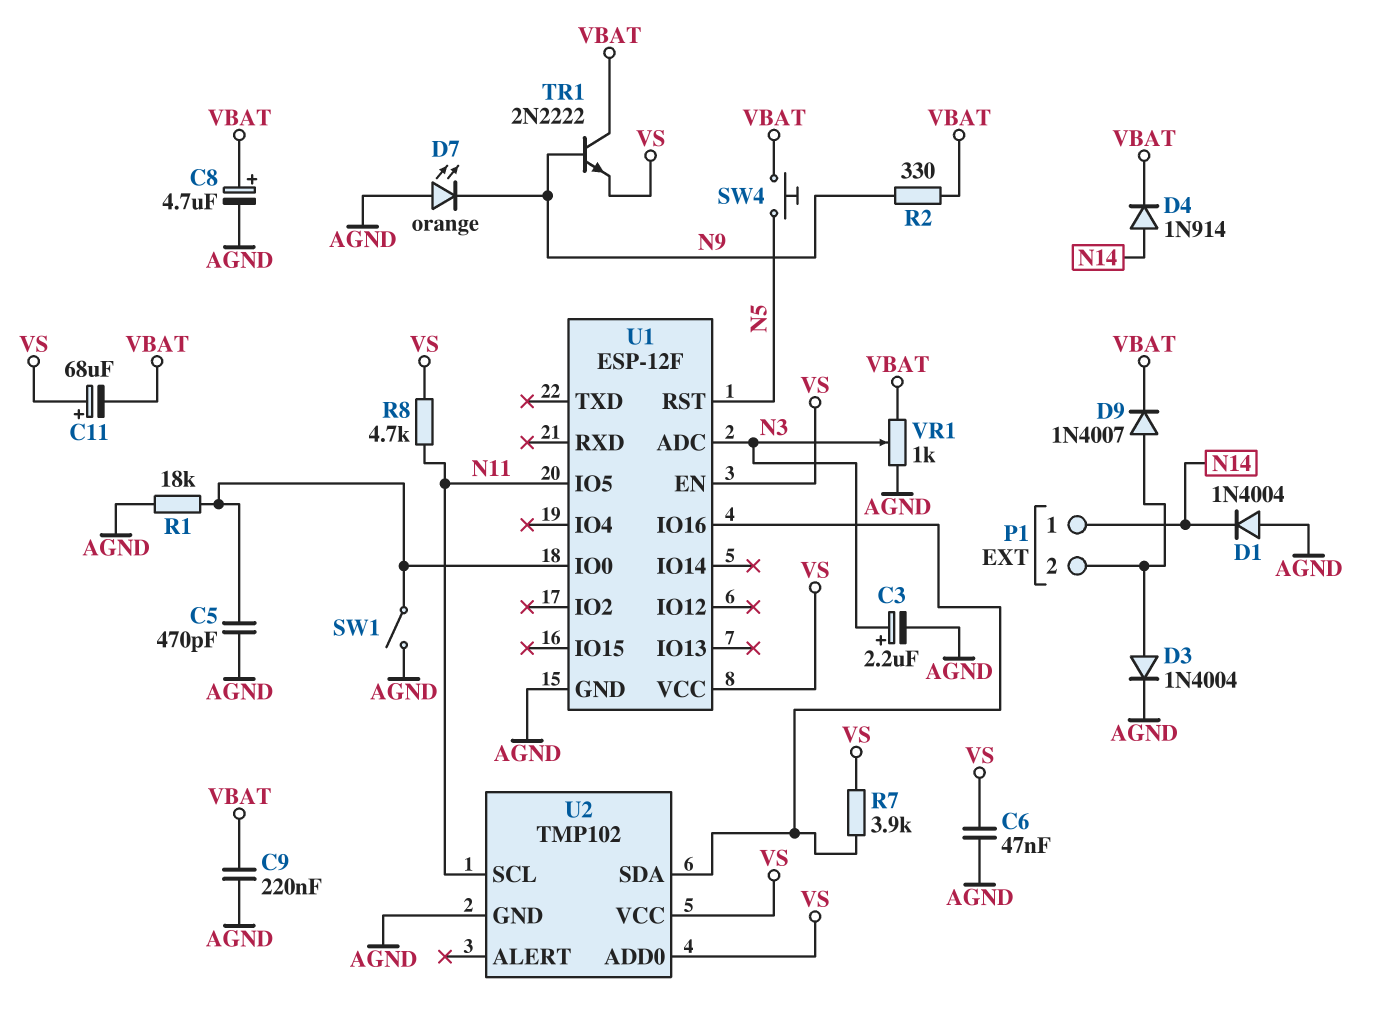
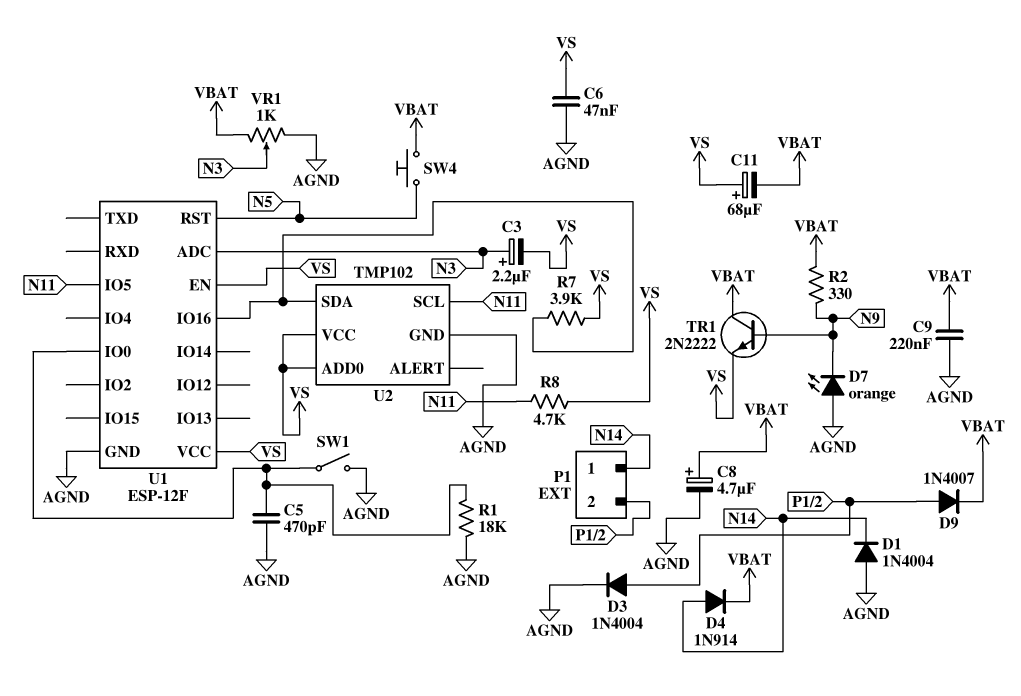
C3: 2.2uF (plus N3, minus AGND) -> 2.2uF (plus N3, minus VS)

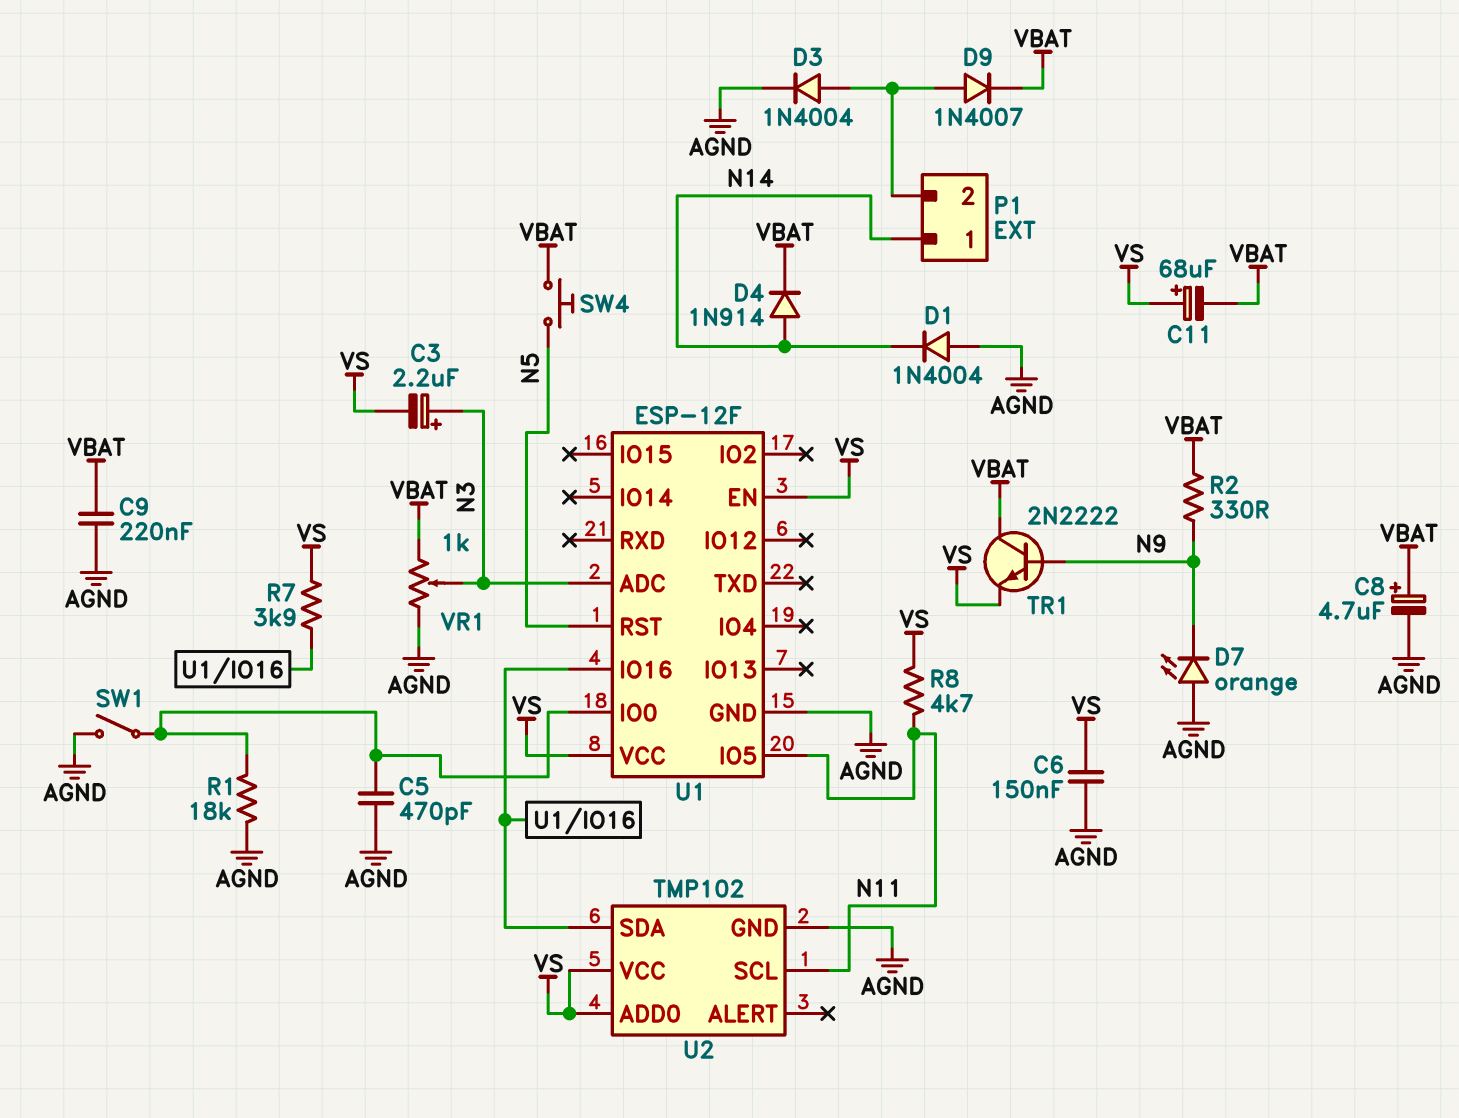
C6: 47nF (AGND, VS) -> 150nF (AGND, VS)

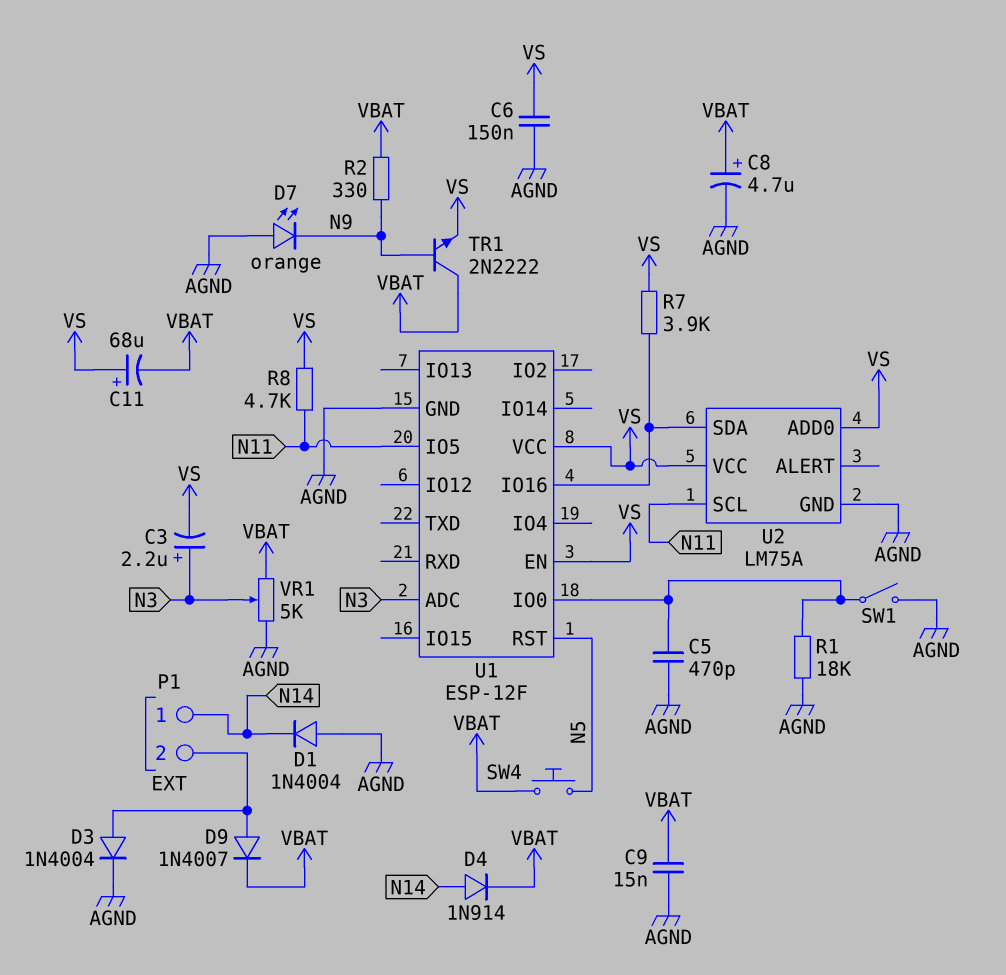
C9: 220nF (AGND, VBAT) -> 15nF (AGND, VBAT)
U2: TMP102 -> LM75A
VR1: 1k (AGND, VBAT, wiper N3) -> 5k (AGND, VBAT, wiper N3)

